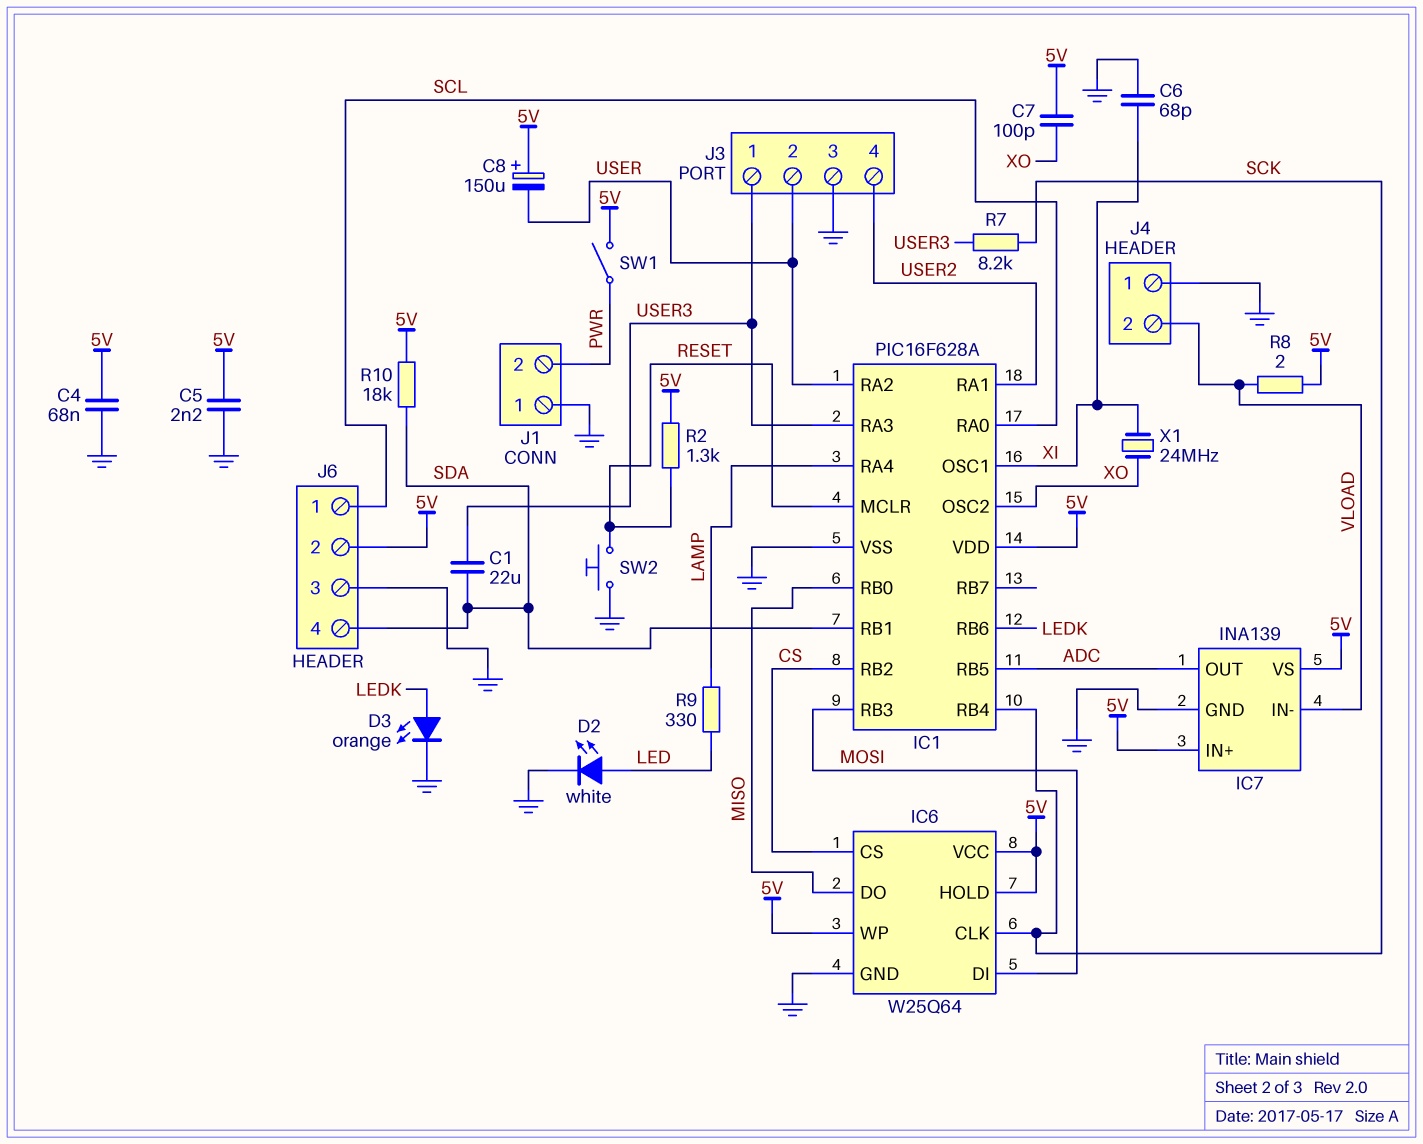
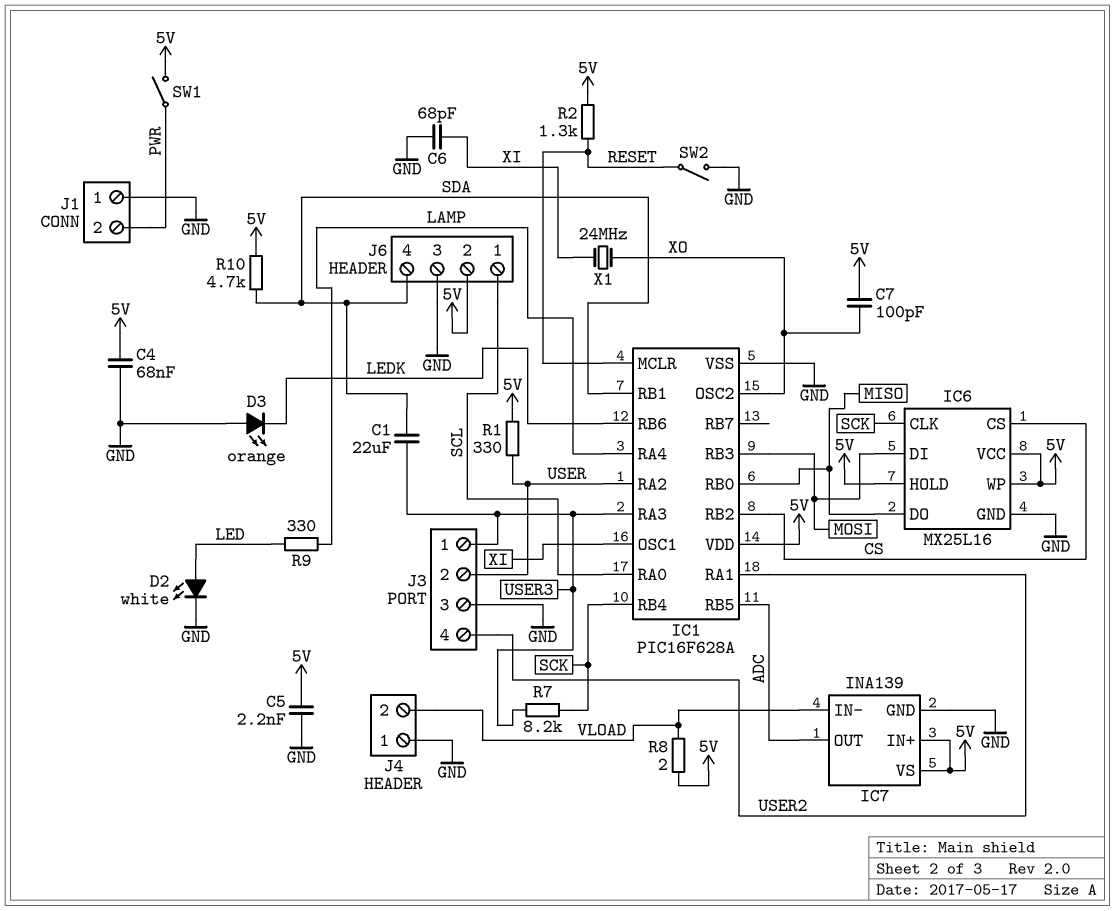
C8: 150uF (plus 5V, minus USER) -> none
D3: LED orange (A LEDK, K GND) -> LED orange (A GND, K LEDK)
IC6: W25Q64 -> MX25L16
R1: none -> 330 (5V, USER)
R10: 18k (5V, SDA) -> 4.7k (5V, SDA)
SW2: button (GND, RESET) -> switch (GND, RESET)

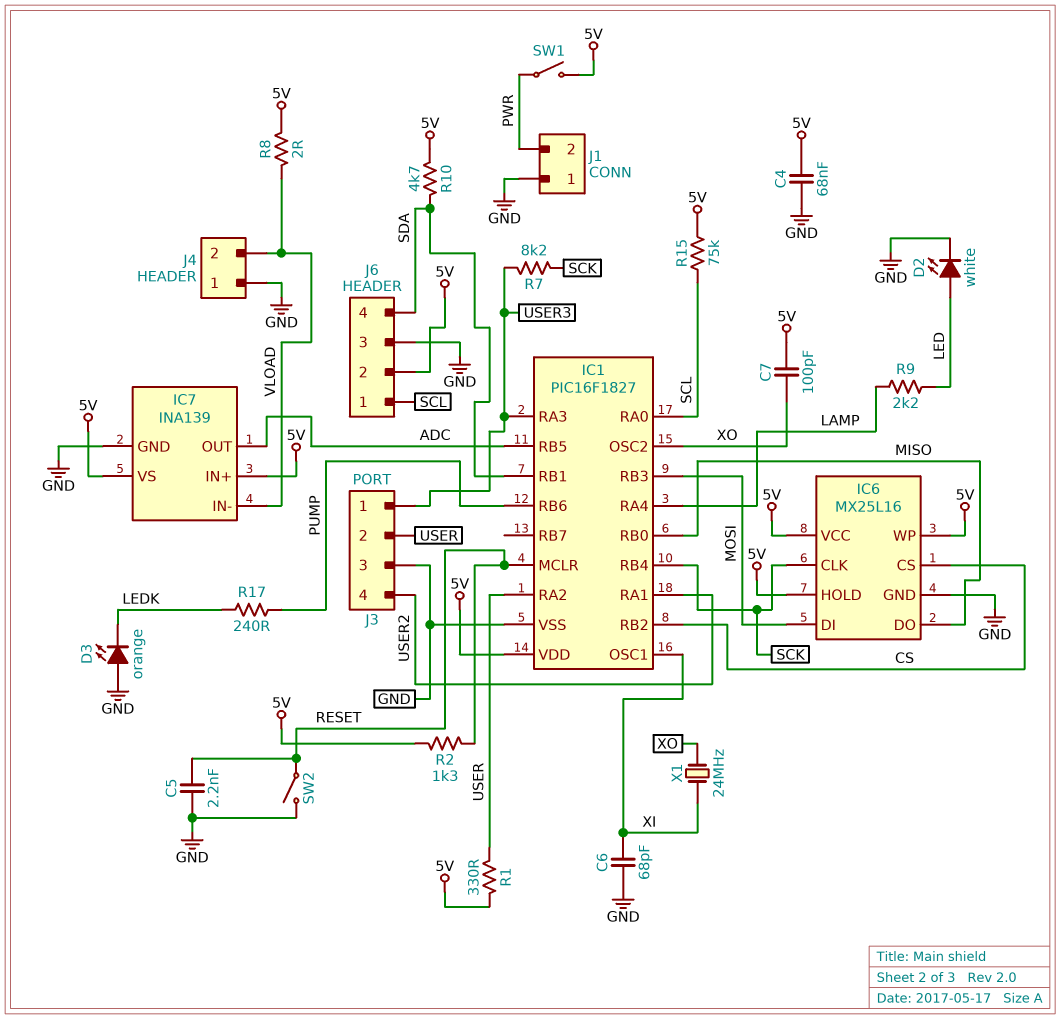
C1: 22uF (SDA, USER3) -> none
C5: 2.2nF (5V, GND) -> 2.2nF (GND, RESET)
IC1: PIC16F628A -> PIC16F1827
IC1 pin RB6: LEDK -> PUMP
R9: 330 (LAMP, LED) -> 2.2k (LAMP, LED)
R15: none -> 75k (5V, SCL)
R17: none -> 240 (LEDK, PUMP)

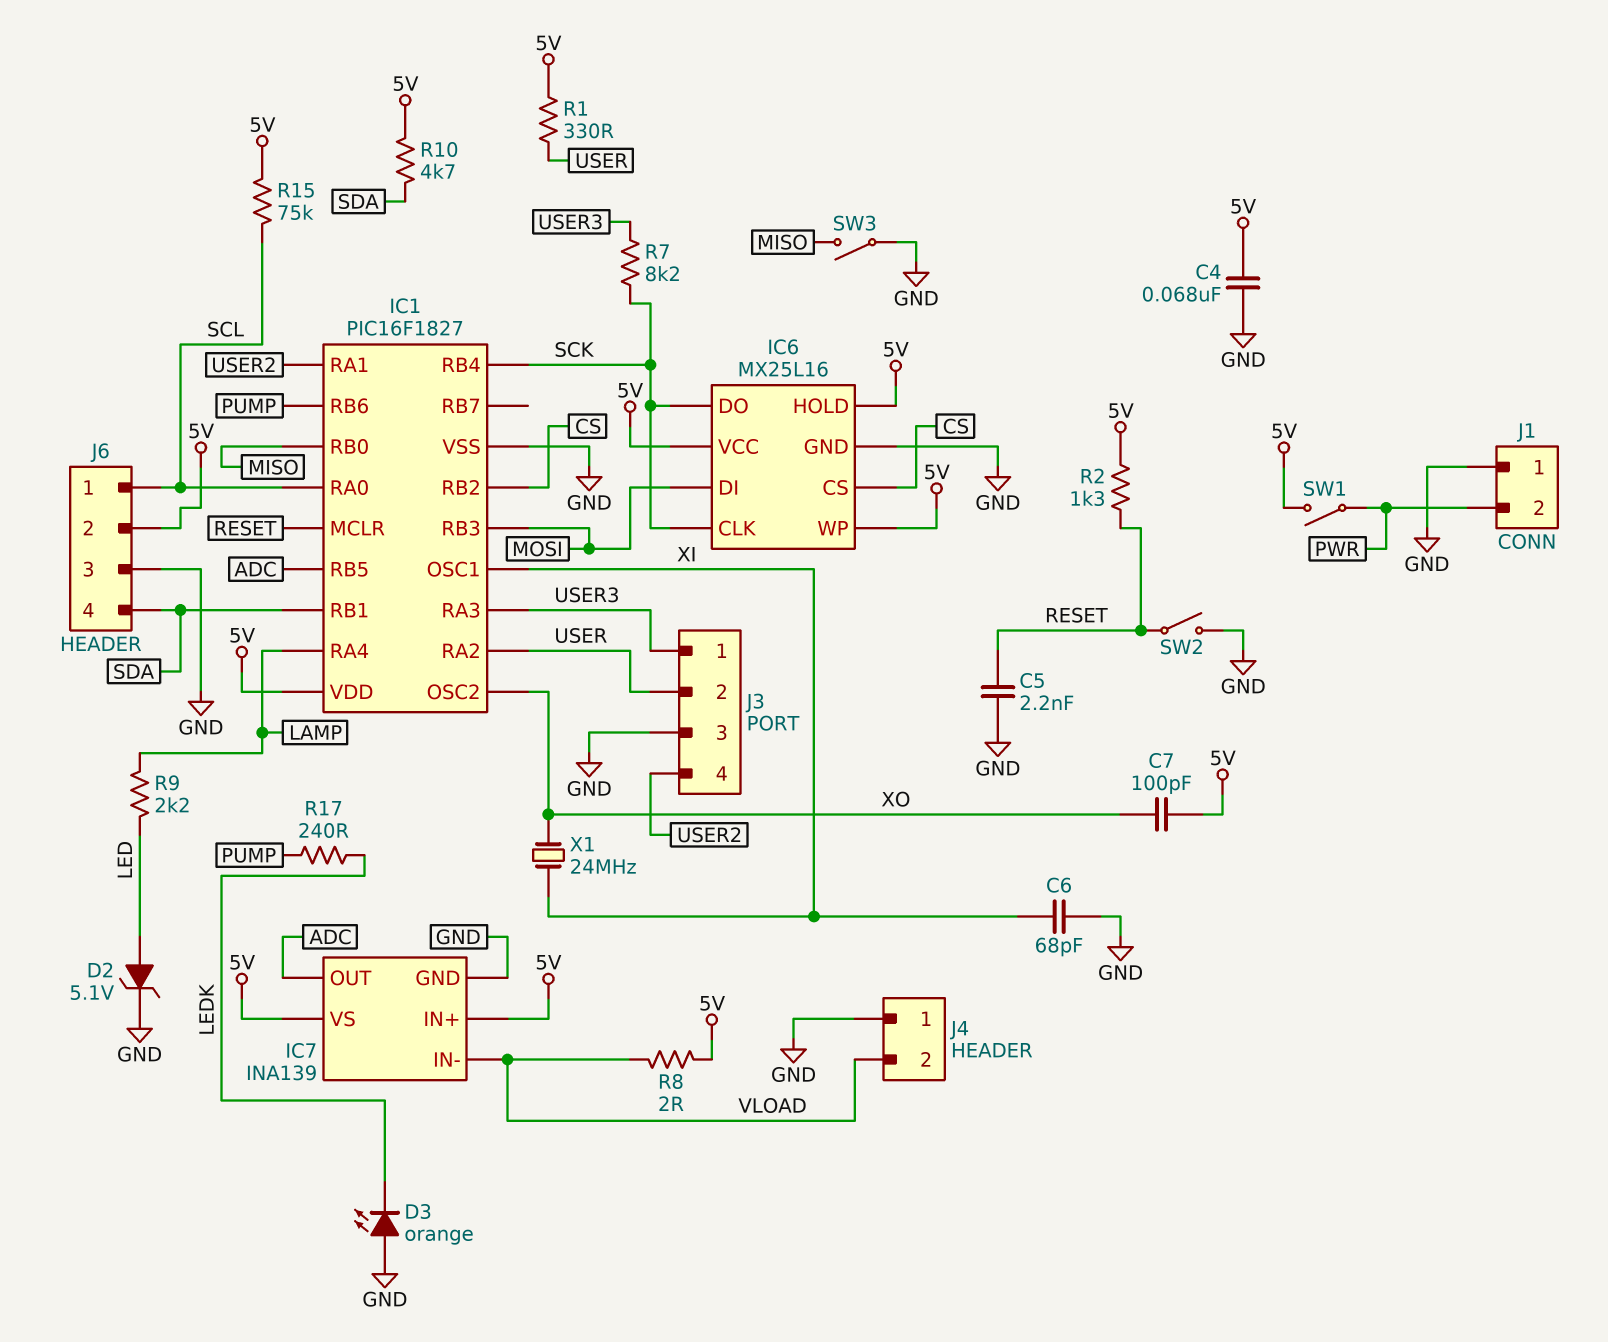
D2: LED white (A LED, K GND) -> zener 5.1V (A LED, K GND)
IC6 pin DO: MISO -> SCK
SW3: none -> switch (GND, MISO)

